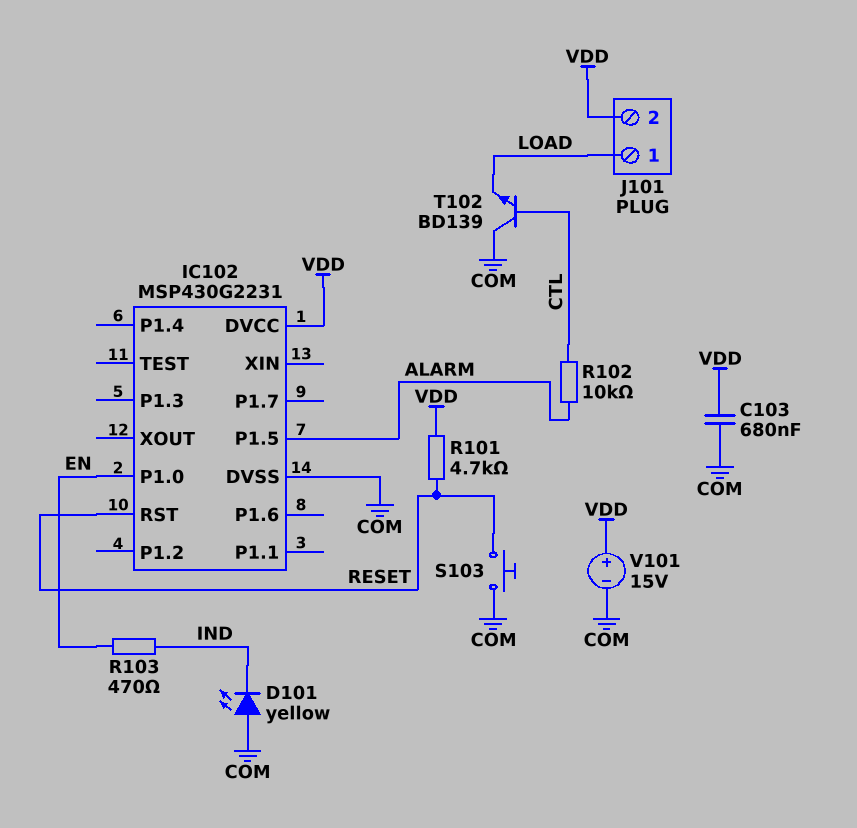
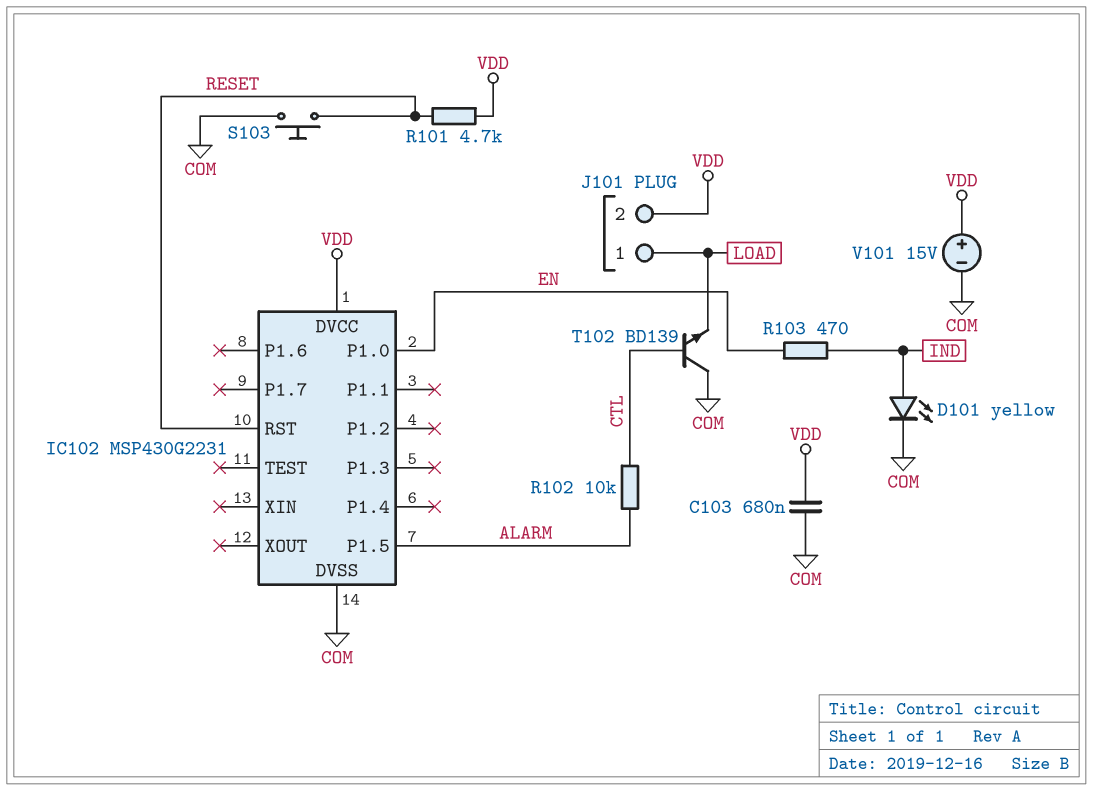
D101: LED yellow (A COM, K IND) -> LED yellow (A IND, K COM)

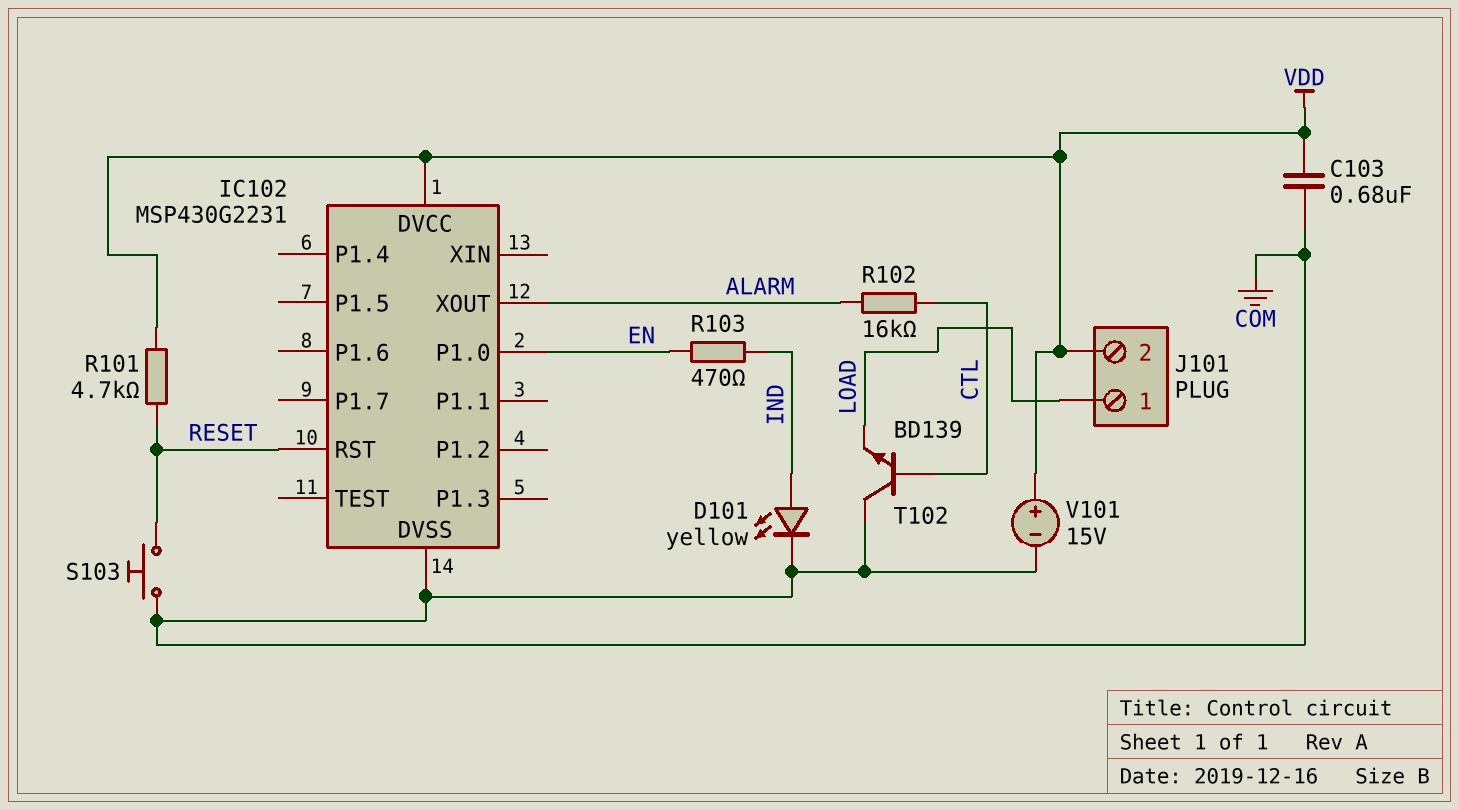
IC102 pin P1.5: ALARM -> none
IC102 pin XOUT: none -> ALARM
R102: 10k (ALARM, CTL) -> 16k (ALARM, CTL)

